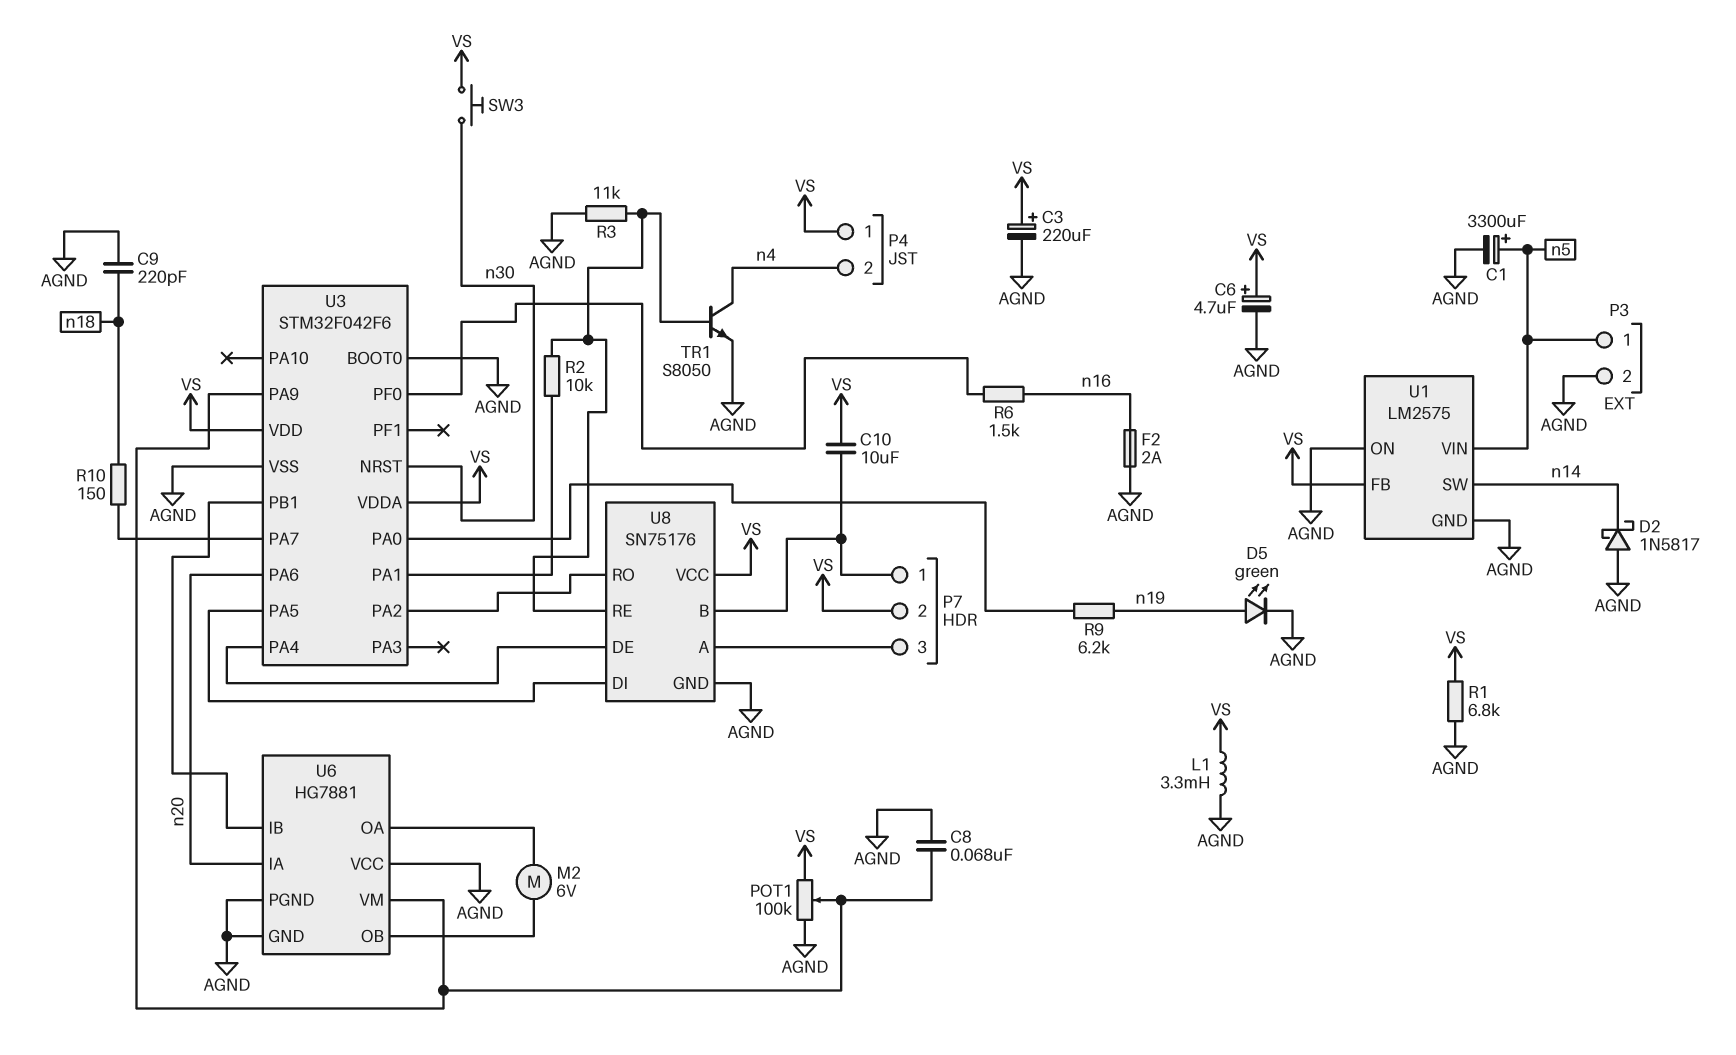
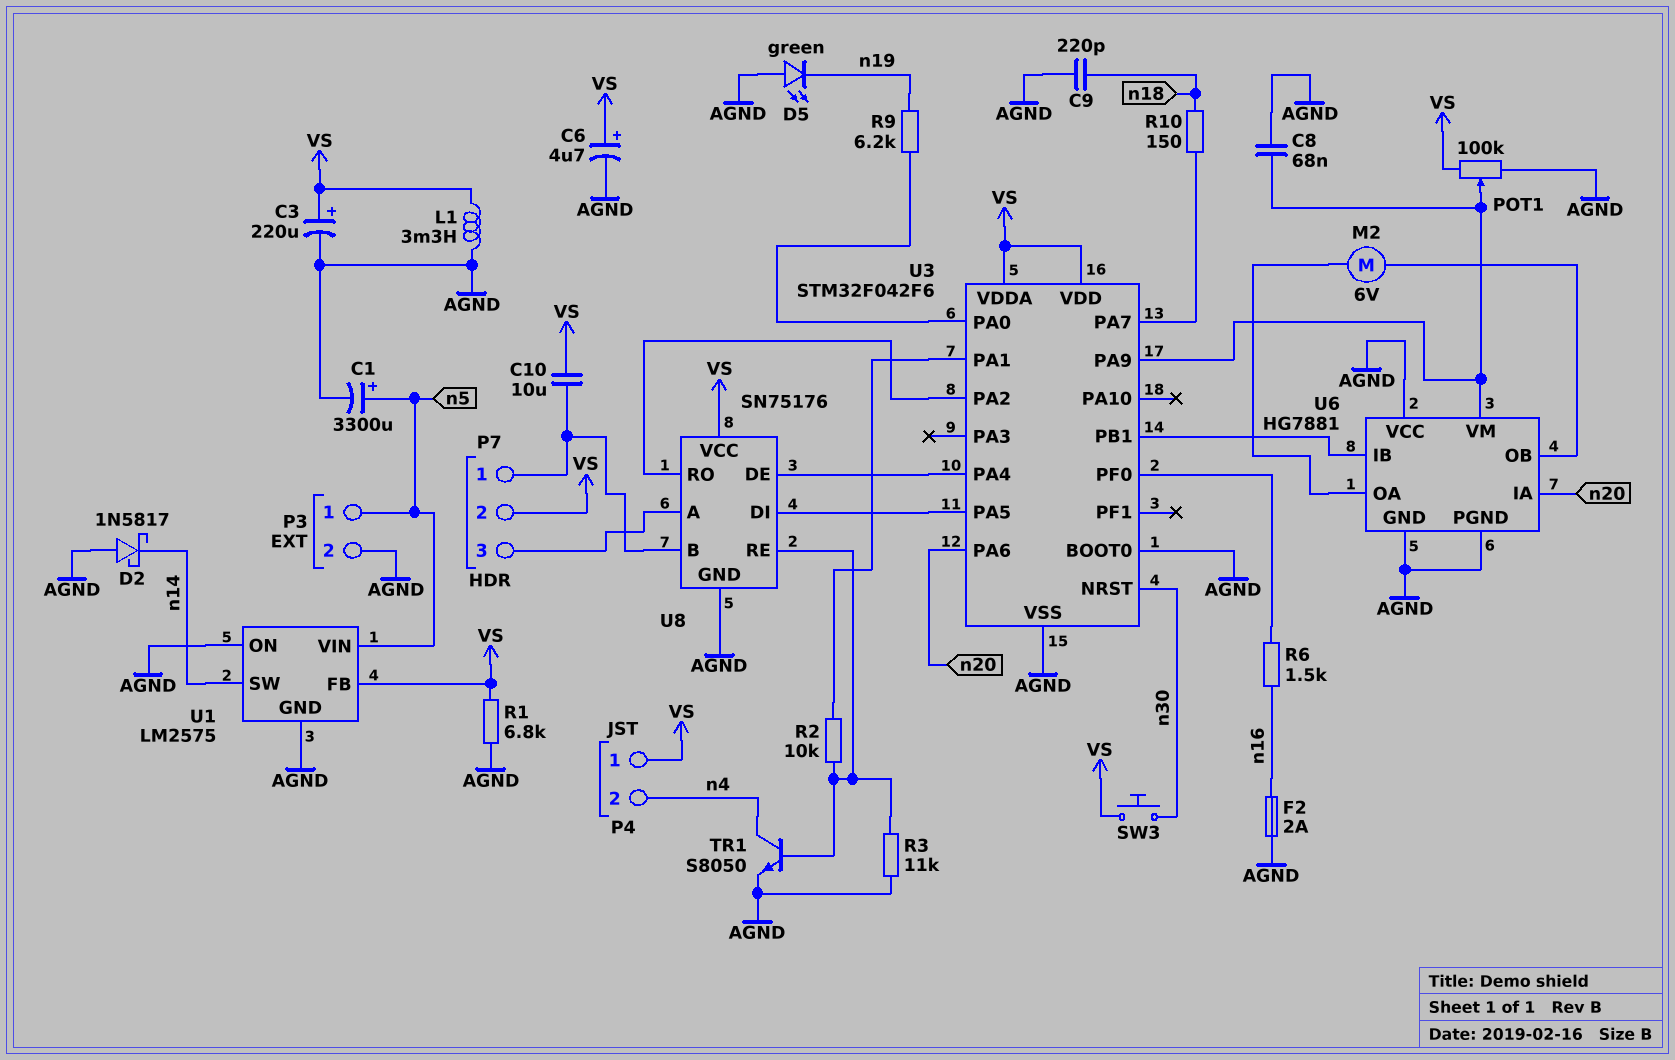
D5: LED green (A n19, K AGND) -> LED green (A AGND, K n19)

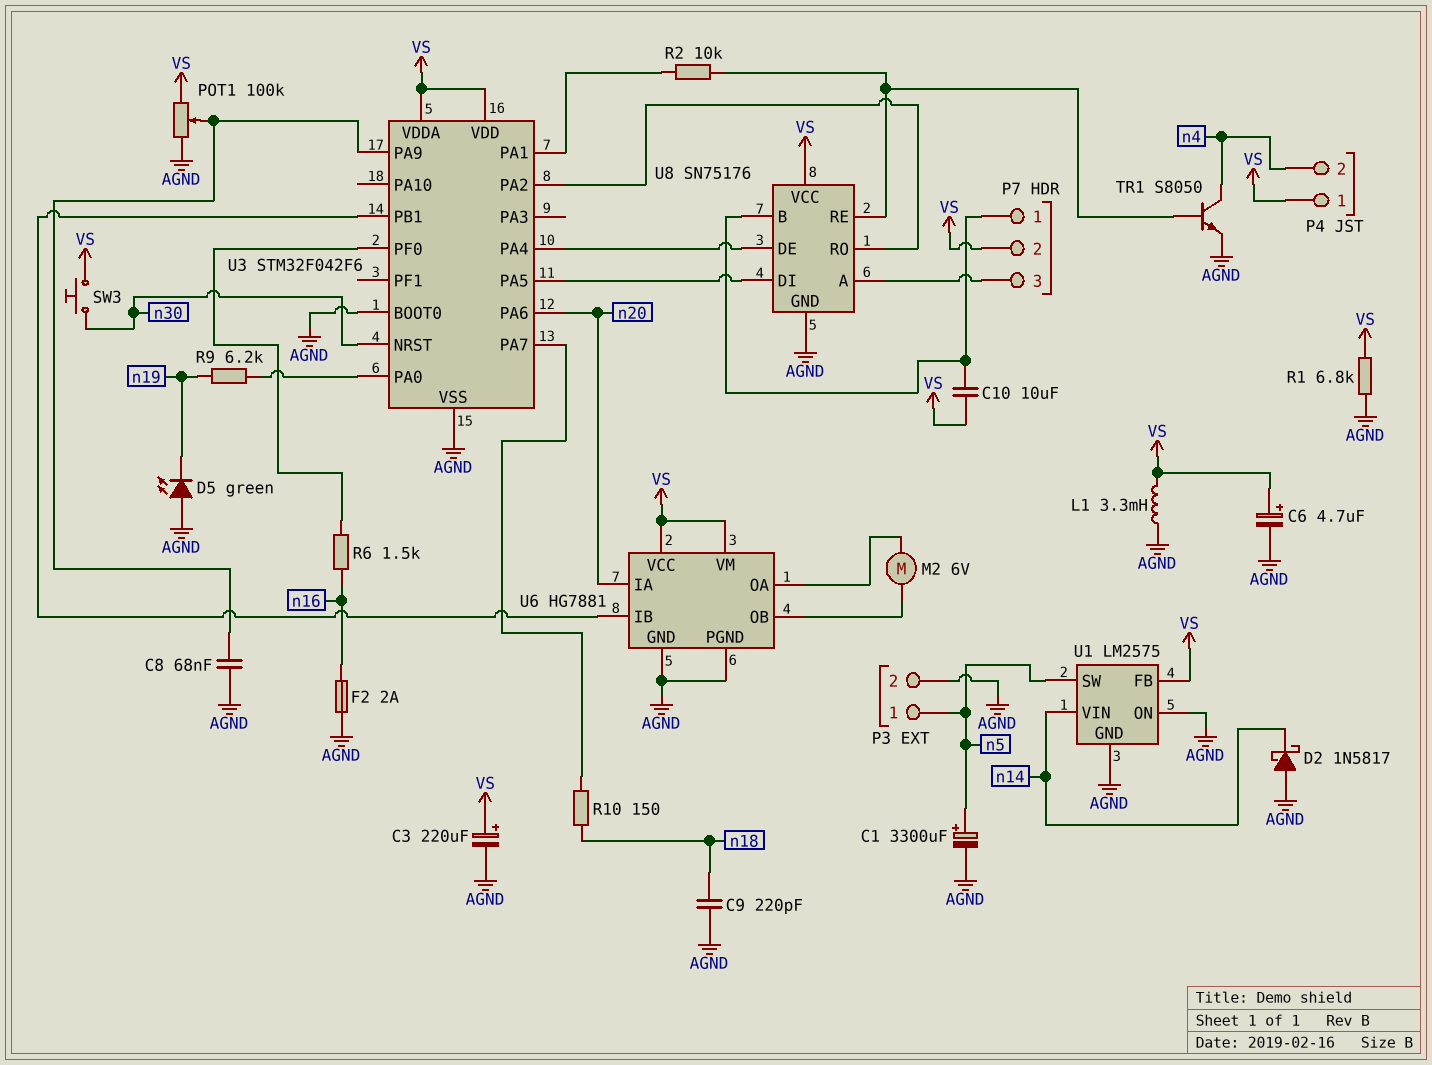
R3: 11k (AGND, U8/RE) -> none
U1 pin SW: n14 -> n5
U1 pin VIN: n5 -> n14
U6 pin VCC: AGND -> VS
U6 pin VM: U3/PA9 -> VS

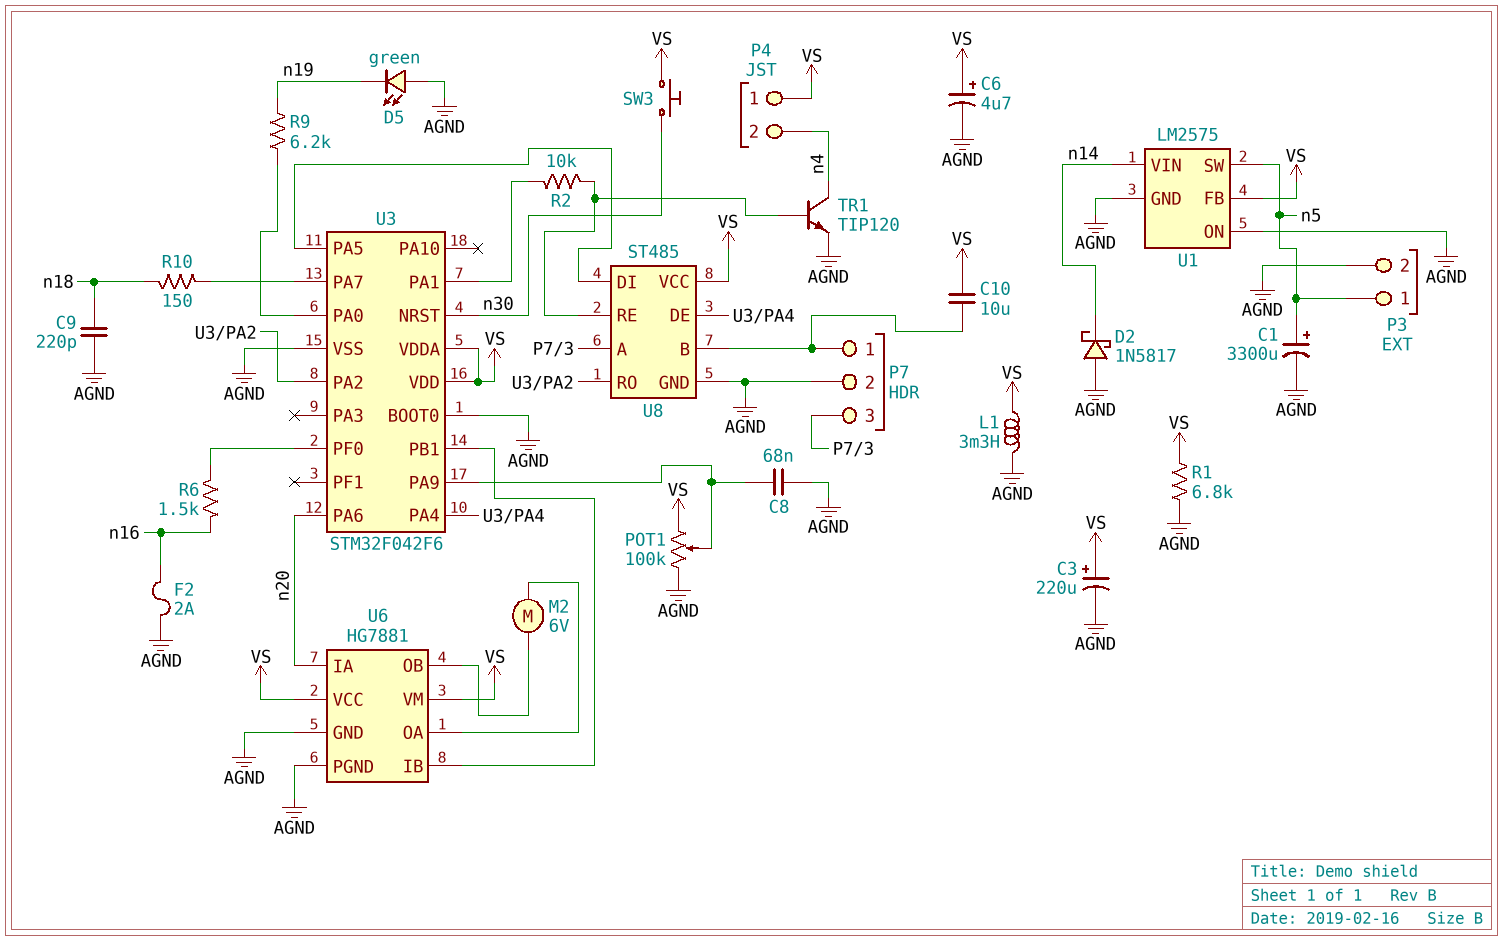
P7 pin 2: VS -> AGND
TR1: NPN S8050 (B U8/RE, C n4, E AGND) -> NPN TIP120 (B U8/RE, C n4, E AGND)
U8: SN75176 -> ST485

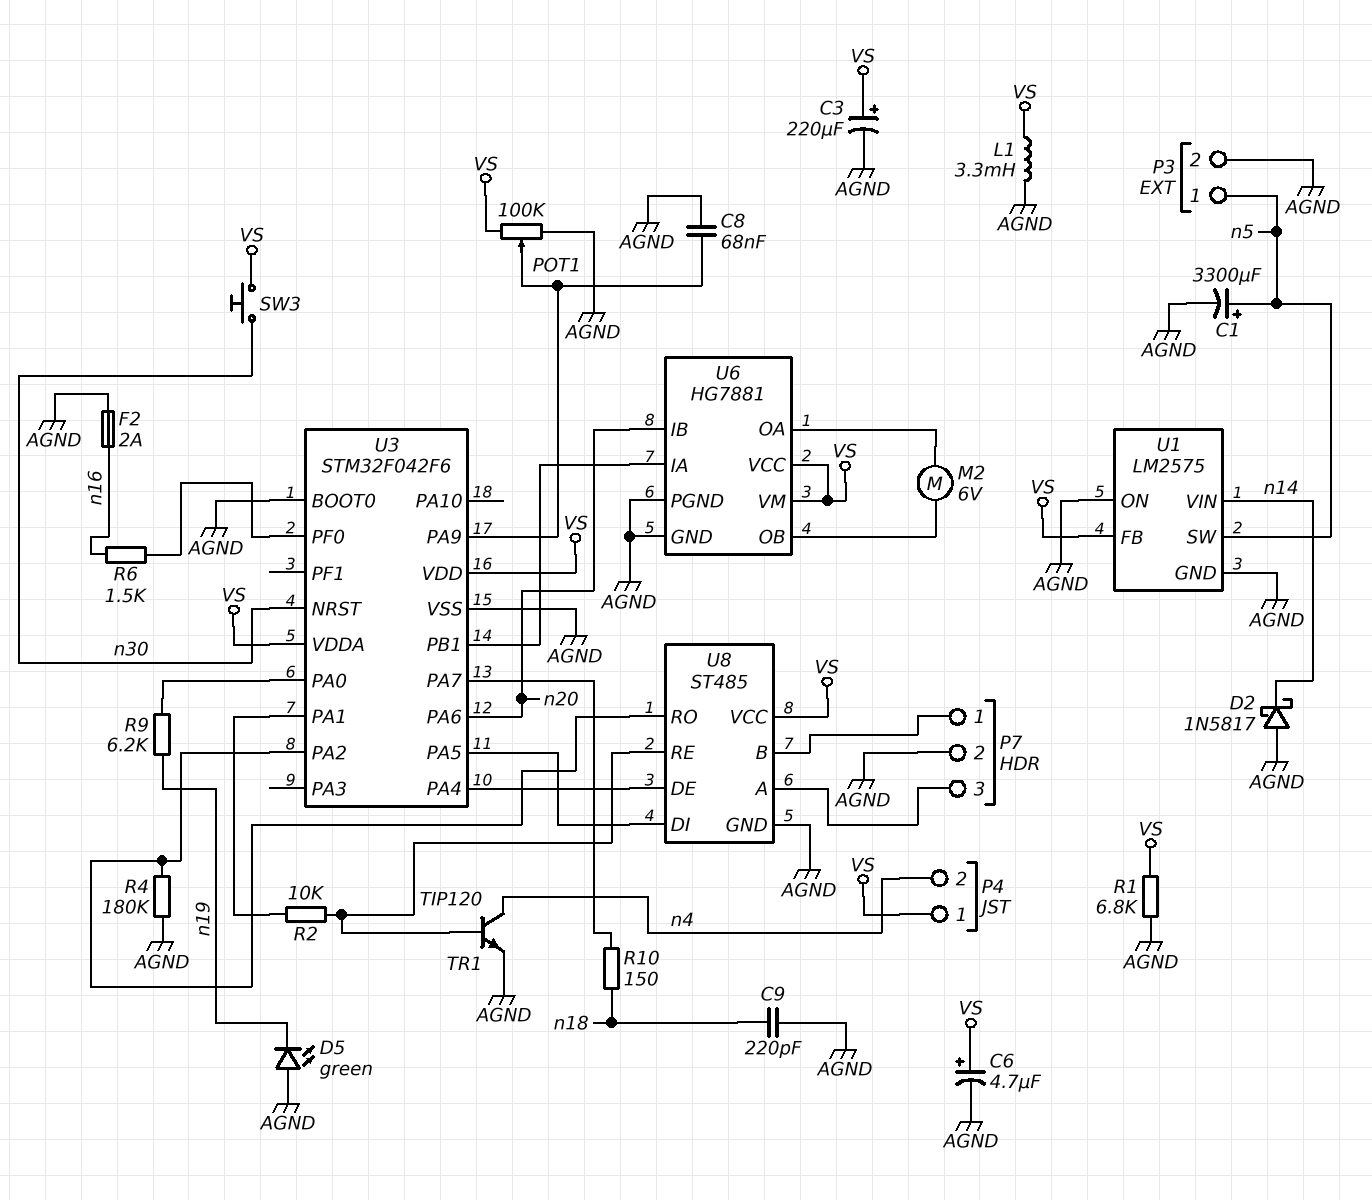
C10: 10uF (P7/1, VS) -> none
R4: none -> 180k (AGND, U3/PA2)
U6 pin IA: n20 -> U3/PB1
U6 pin IB: U3/PB1 -> n20

